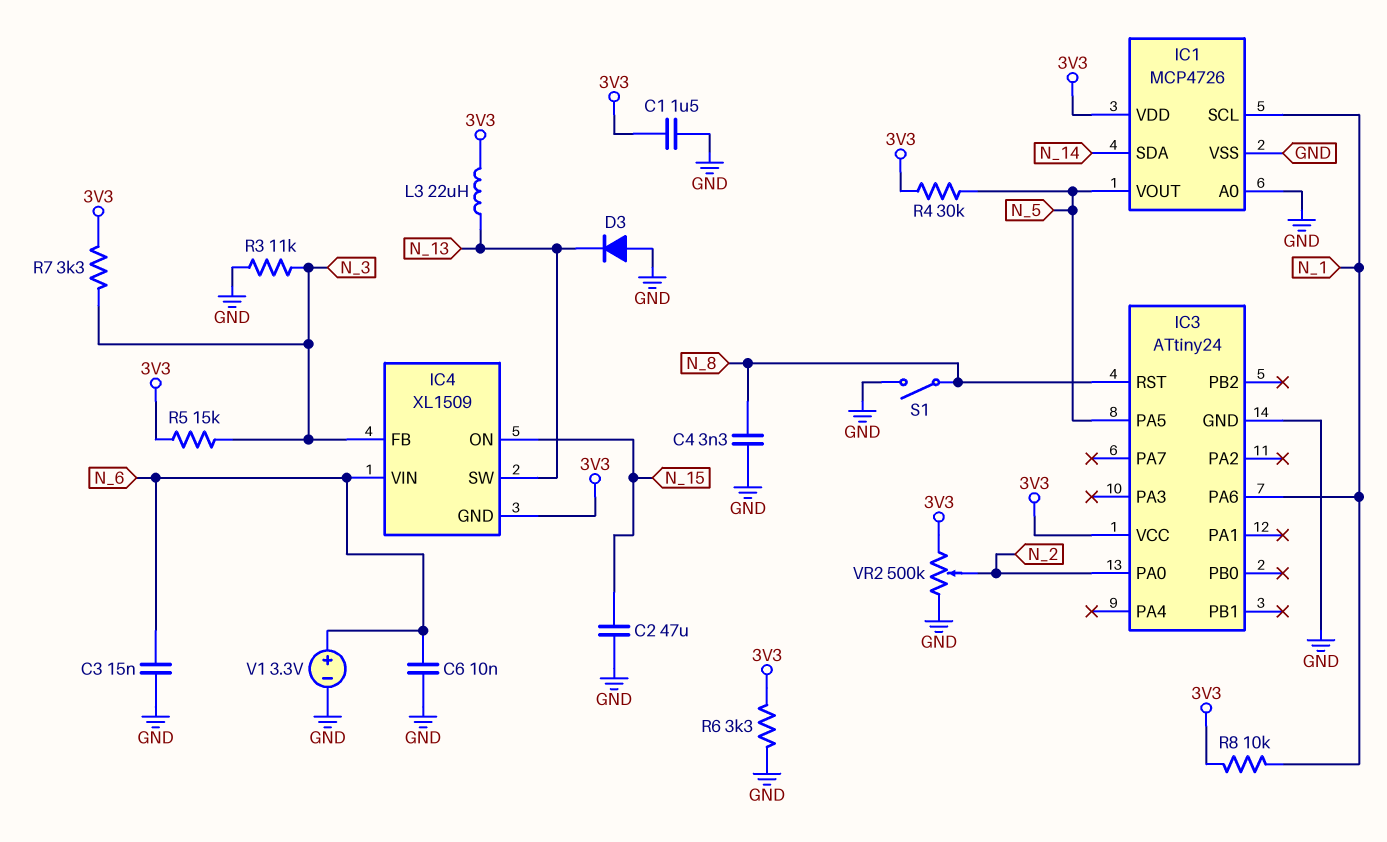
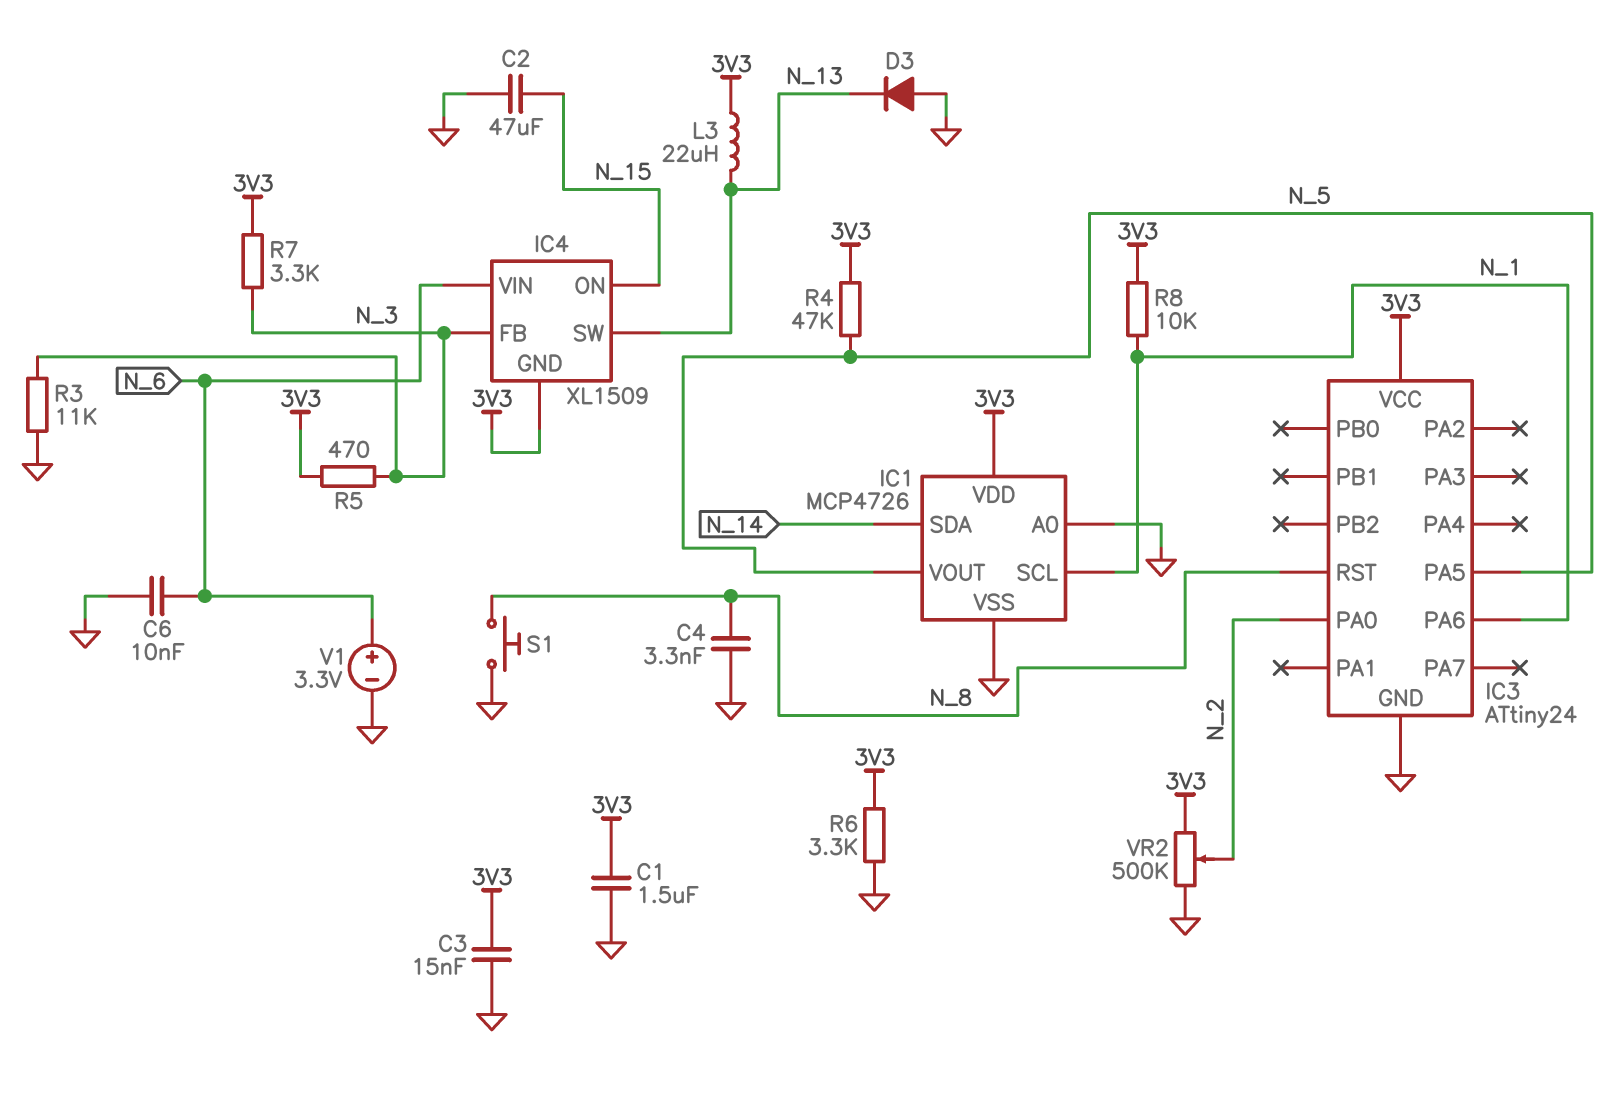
C3: 15nF (GND, N_6) -> 15nF (3V3, GND)
R4: 30k (3V3, N_5) -> 47k (3V3, N_5)
R5: 15k (3V3, N_3) -> 470 (3V3, N_3)
S1: switch (GND, N_8) -> button (GND, N_8)

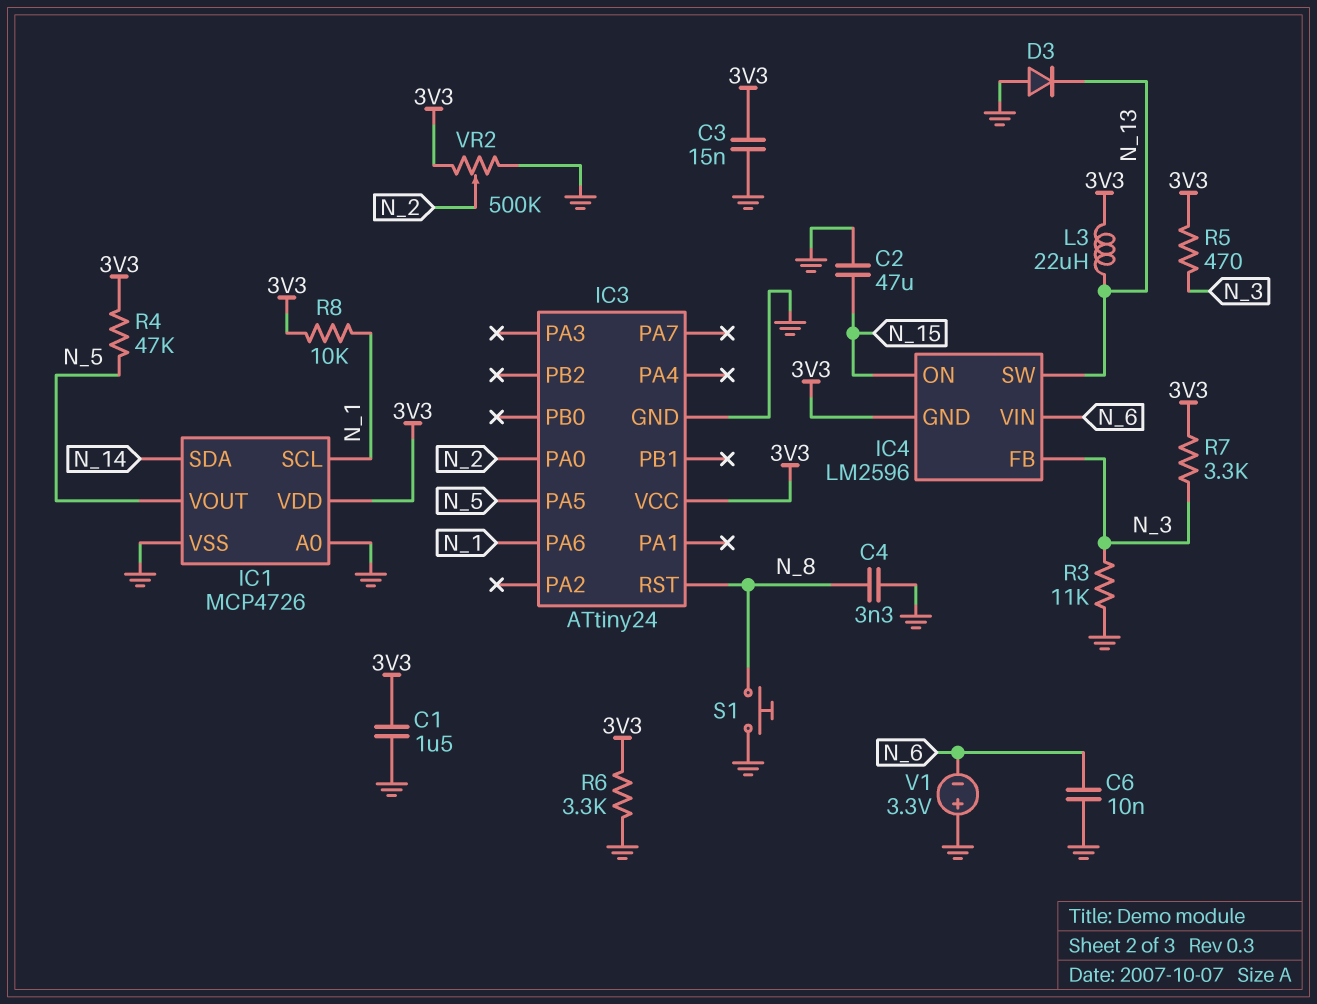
IC4: XL1509 -> LM2596
V1: 3.3V (plus N_6, minus GND) -> 3.3V (plus GND, minus N_6)

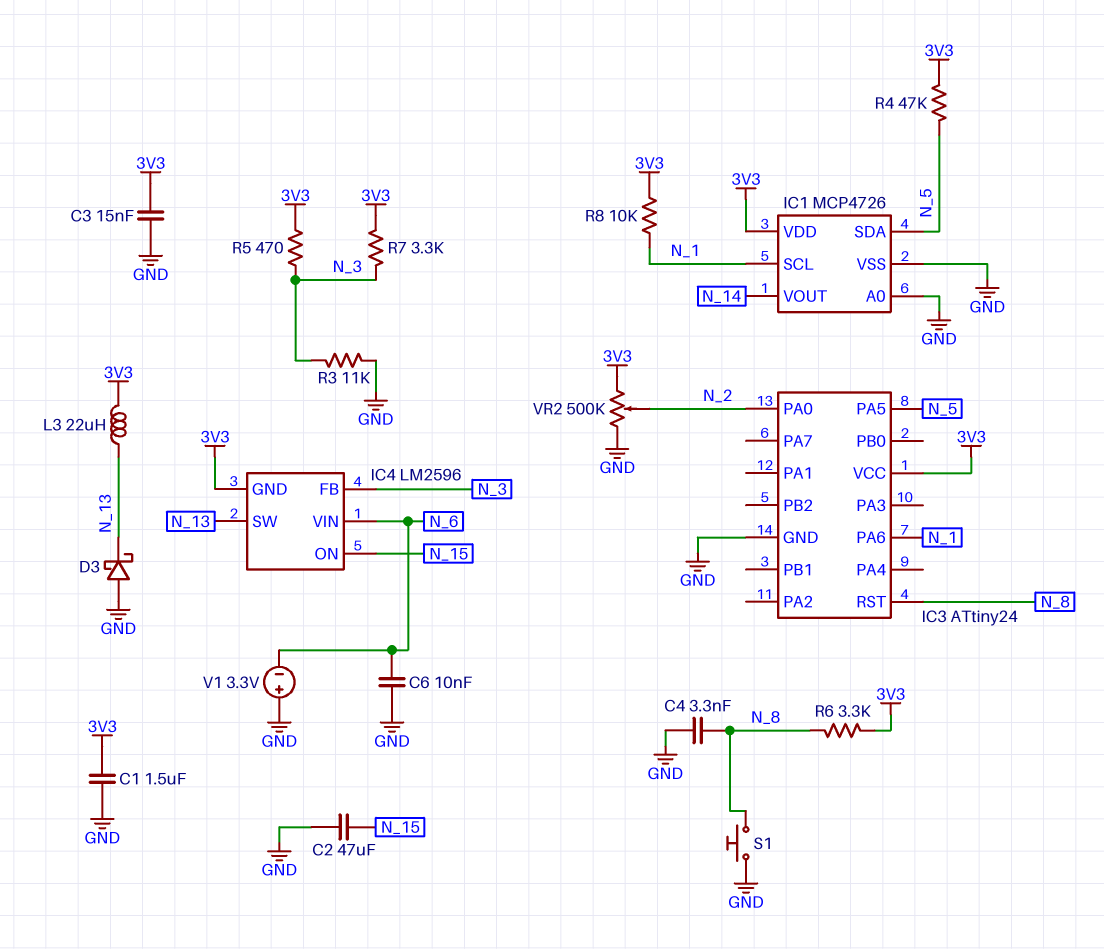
D3: diode (A GND, K N_13) -> schottky (A GND, K N_13)
IC1 pin SDA: N_14 -> N_5
IC1 pin VOUT: N_5 -> N_14
R6: 3.3k (3V3, GND) -> 3.3k (3V3, N_8)

